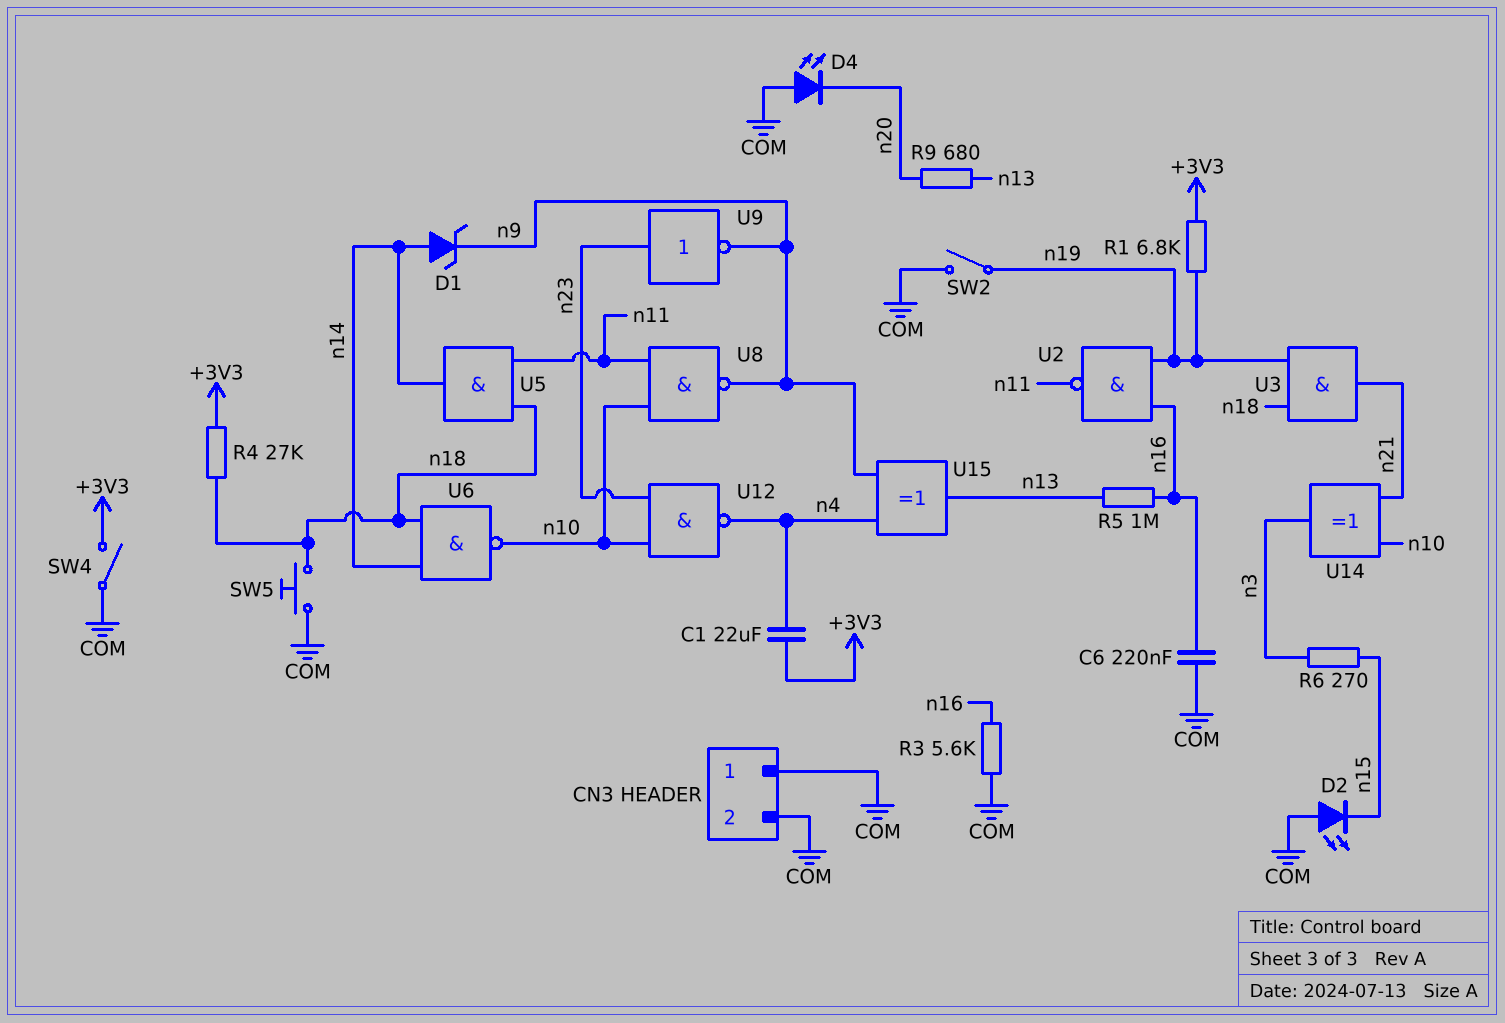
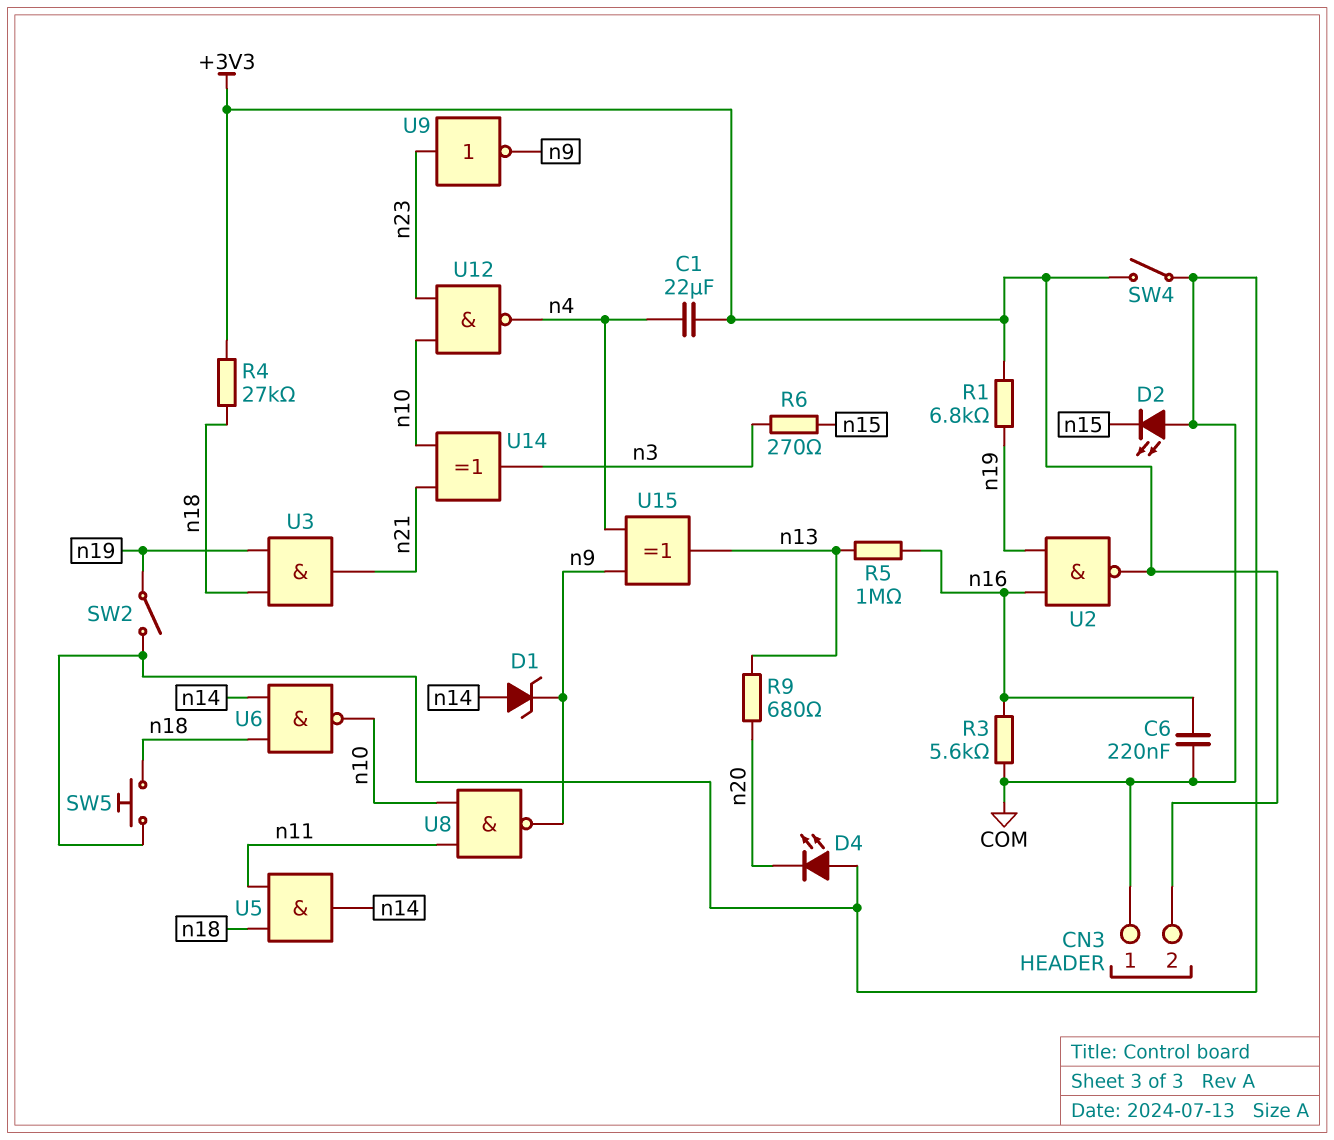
CN3 pin 2: COM -> +3V3
U2: NAND (in n16, in n19, out n11) -> NAND (in n16, in n19, out +3V3)

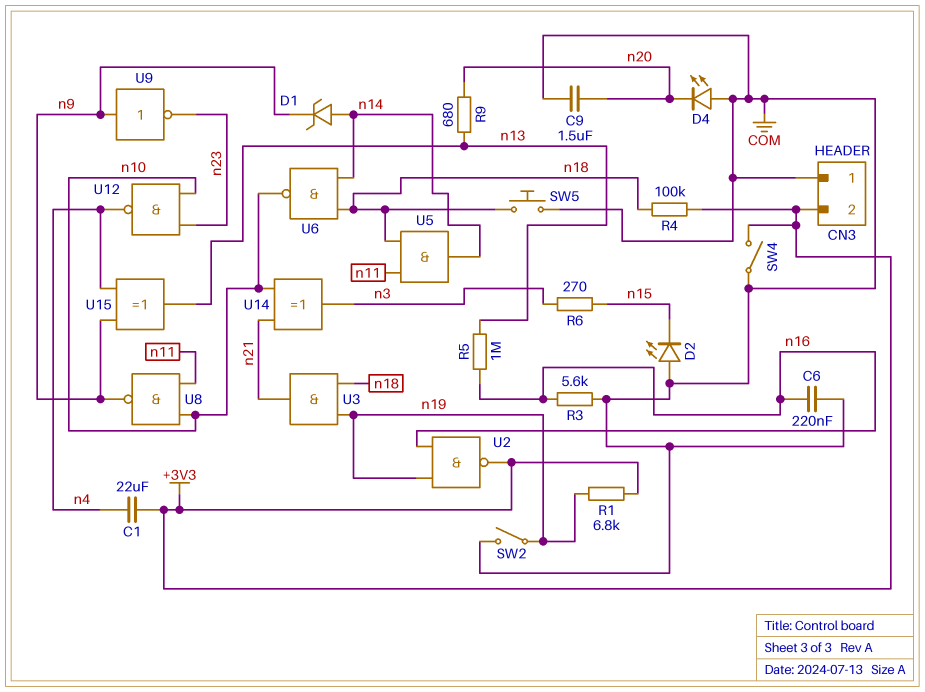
C9: none -> 1.5uF (COM, n20)
R4: 27k (+3V3, n18) -> 100k (+3V3, n18)
U9: NOT (in n23, out n9) -> NOT (in n9, out n23)

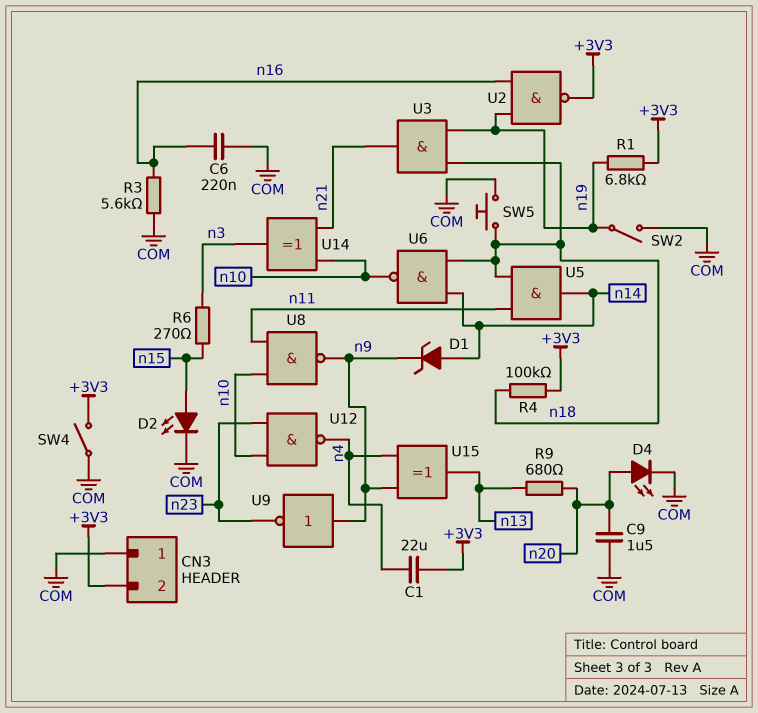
D2: LED (A COM, K n15) -> LED (A n15, K COM)
D4: LED (A COM, K n20) -> LED (A n20, K COM)
R5: 1M (n13, n16) -> none

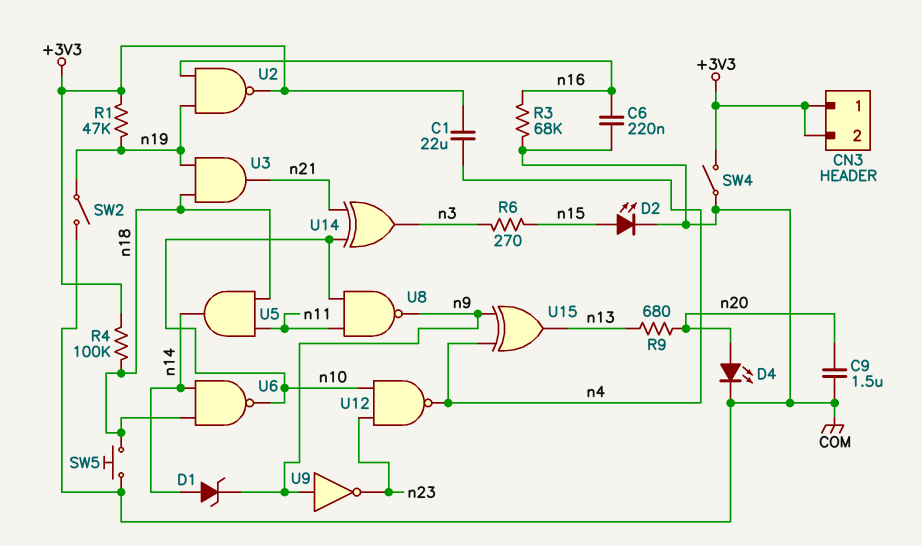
CN3 pin 1: COM -> +3V3
R1: 6.8k (+3V3, n19) -> 47k (+3V3, n19)
R3: 5.6k (COM, n16) -> 68k (COM, n16)

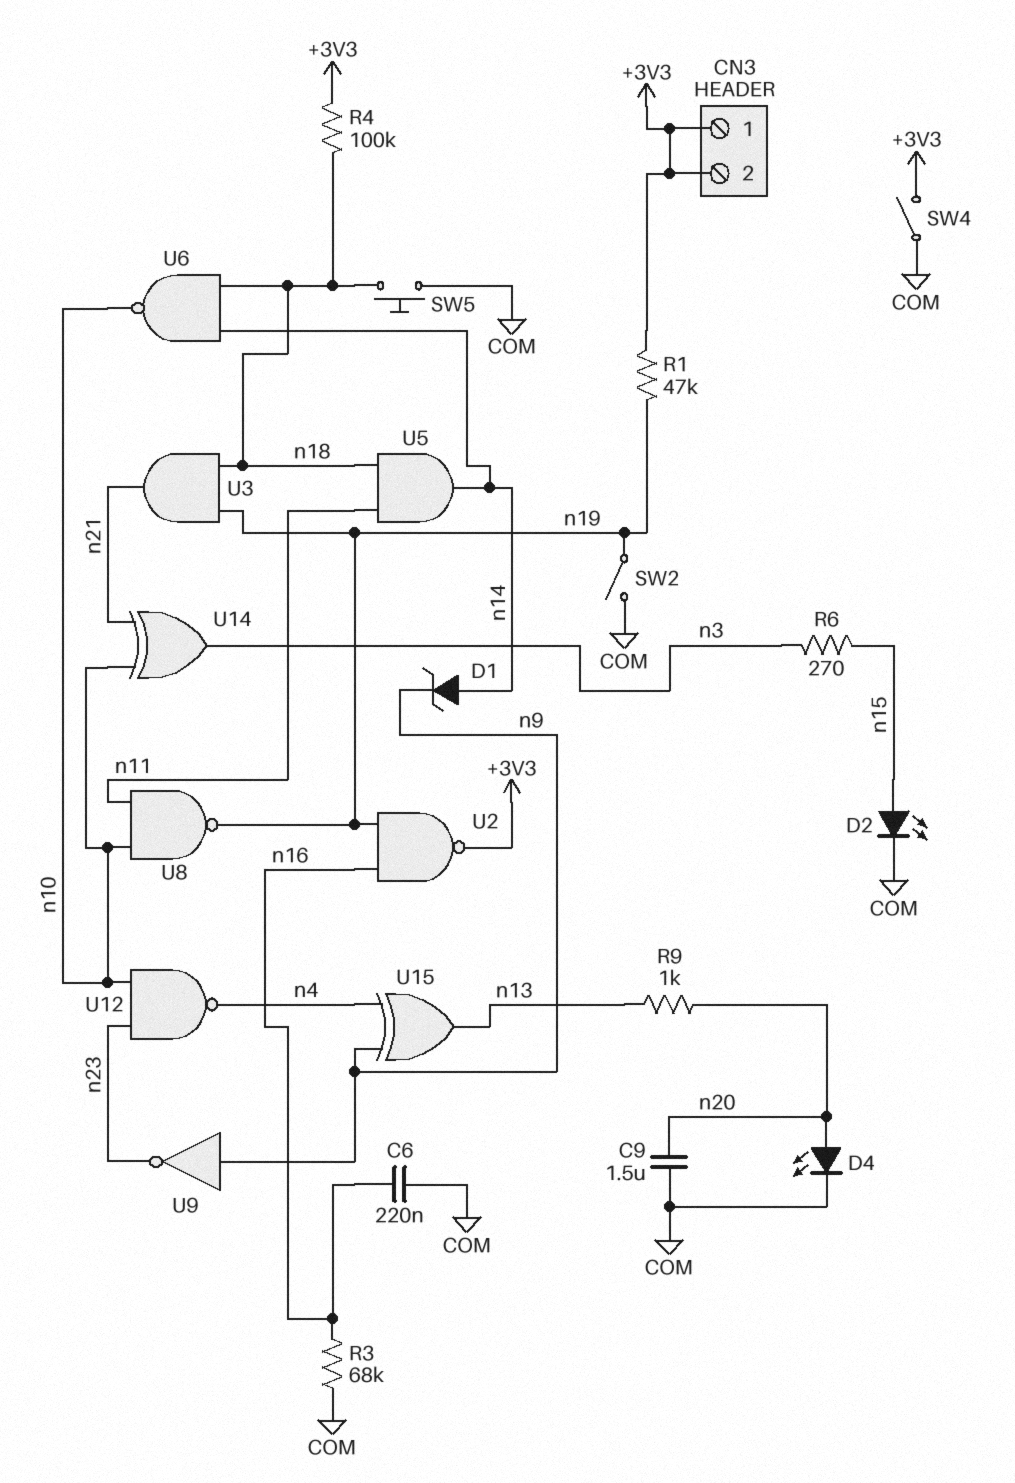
C1: 22uF (+3V3, n4) -> none
R9: 680 (n13, n20) -> 1k (n13, n20)
U8: NAND (in n10, in n11, out n9) -> NAND (in n10, in n11, out n19)

